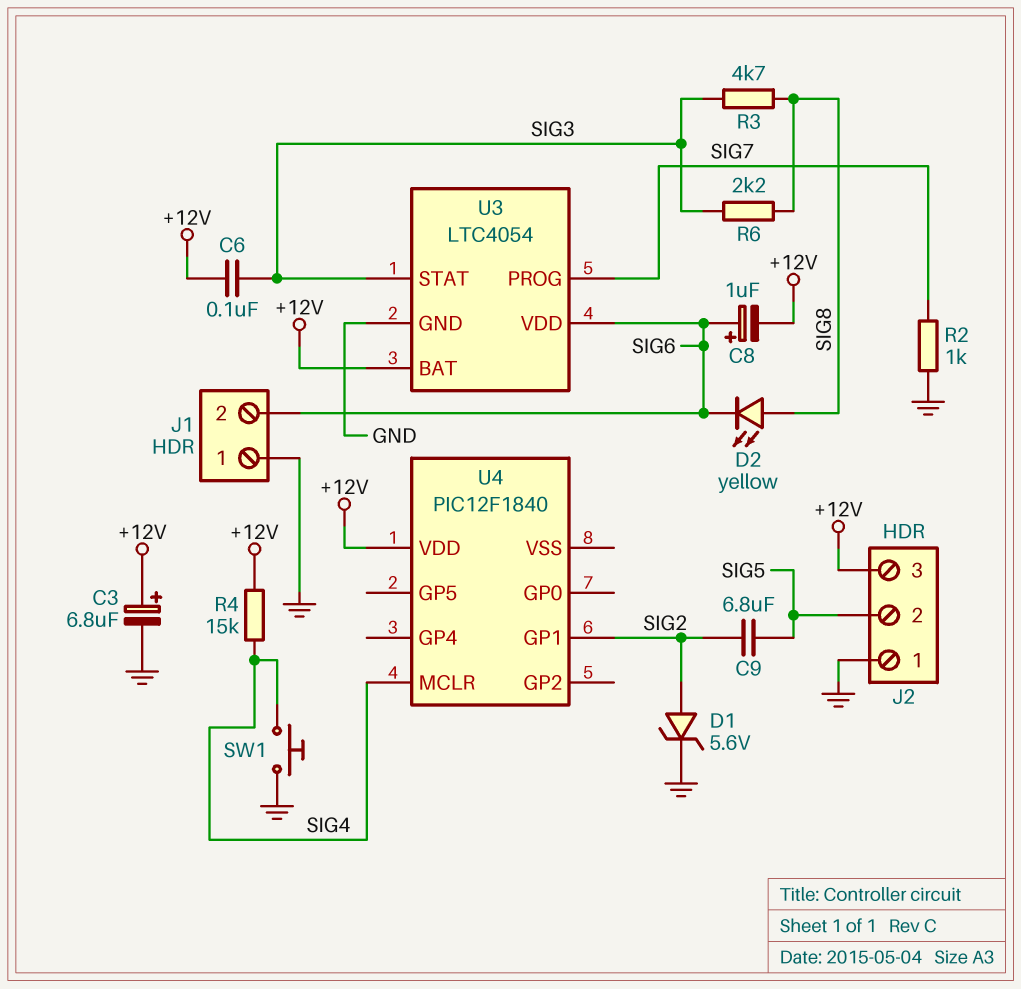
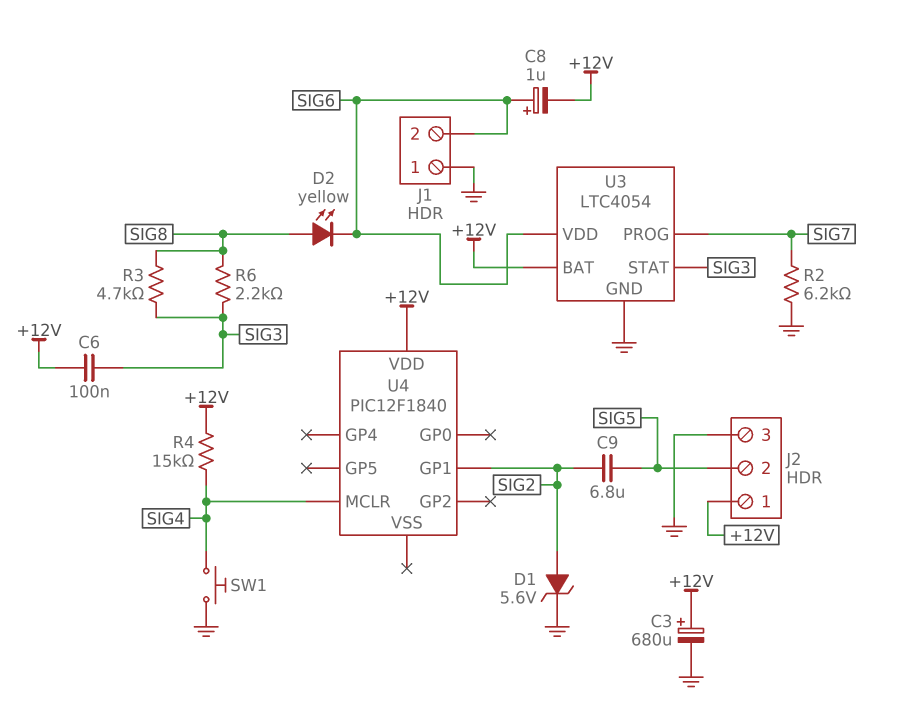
C3: 6.8uF (plus +12V, minus GND) -> 680uF (plus +12V, minus GND)
J2 pin 1: GND -> +12V
J2 pin 3: +12V -> GND
R2: 1k (GND, SIG7) -> 6.2k (GND, SIG7)

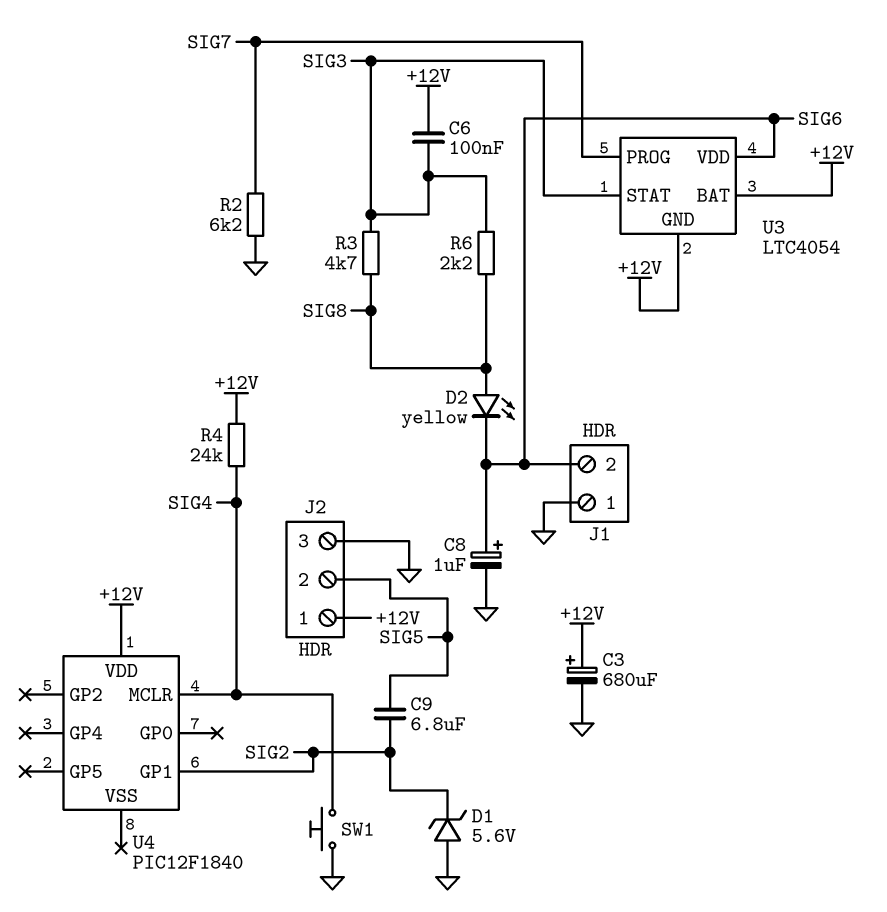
C8: 1uF (plus SIG6, minus +12V) -> 1uF (plus SIG6, minus GND)
D1: zener 5.6V (A SIG2, K GND) -> zener 5.6V (A GND, K SIG2)
R4: 15k (+12V, SIG4) -> 24k (+12V, SIG4)
U3 pin GND: GND -> +12V

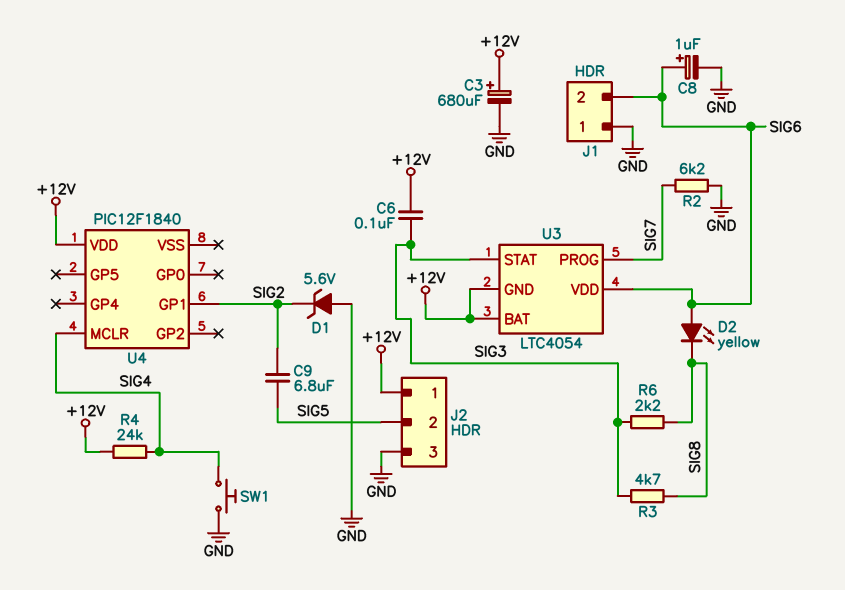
D2: LED yellow (A SIG8, K SIG6) -> LED yellow (A SIG6, K SIG8)

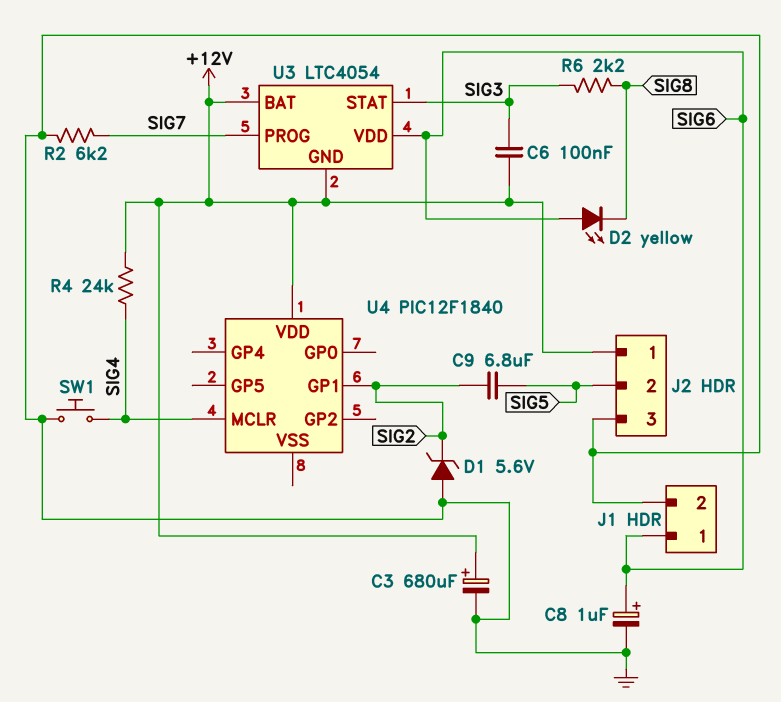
J1 pin 1: GND -> SIG6
J1 pin 2: SIG6 -> GND
R3: 4.7k (SIG3, SIG8) -> none

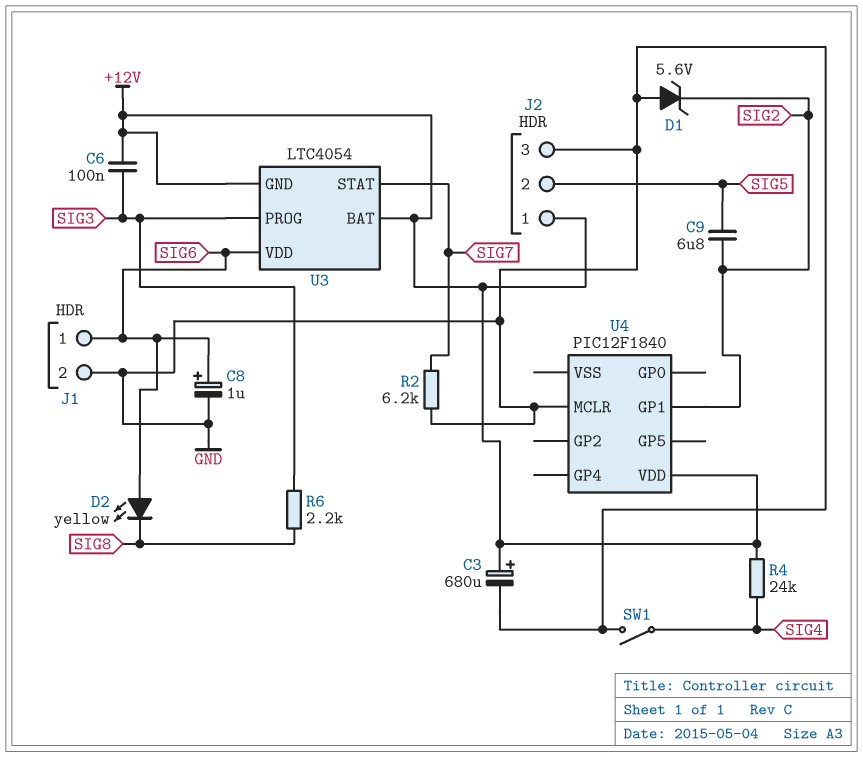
SW1: button (GND, SIG4) -> switch (GND, SIG4)
U3 pin PROG: SIG7 -> SIG3
U3 pin STAT: SIG3 -> SIG7
U4 pin MCLR: SIG4 -> GND

